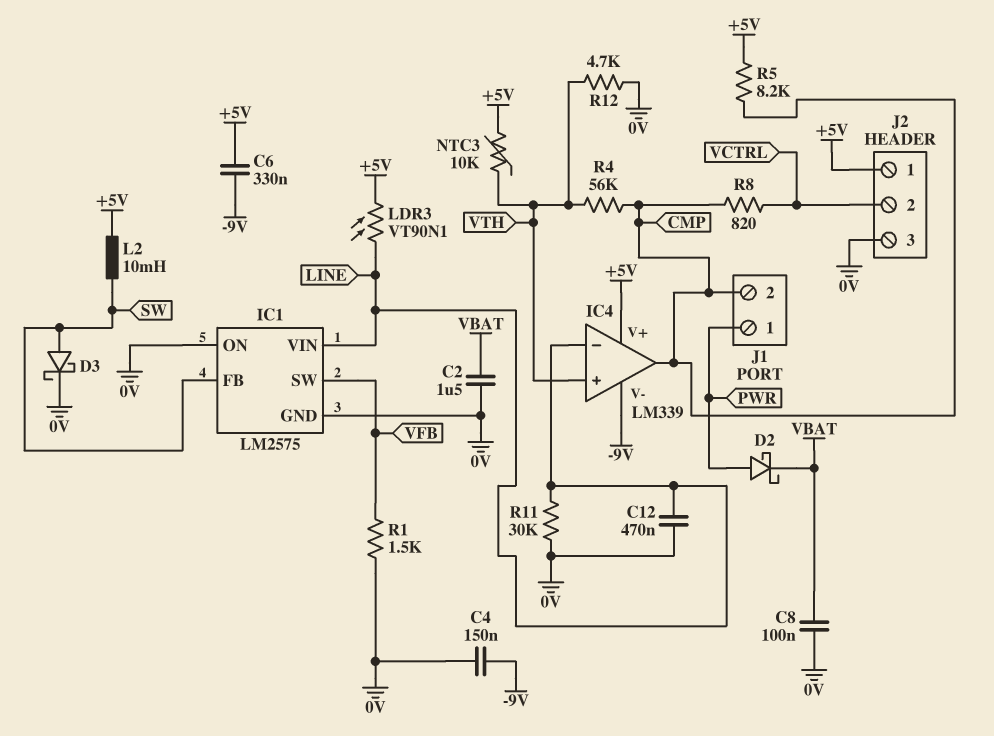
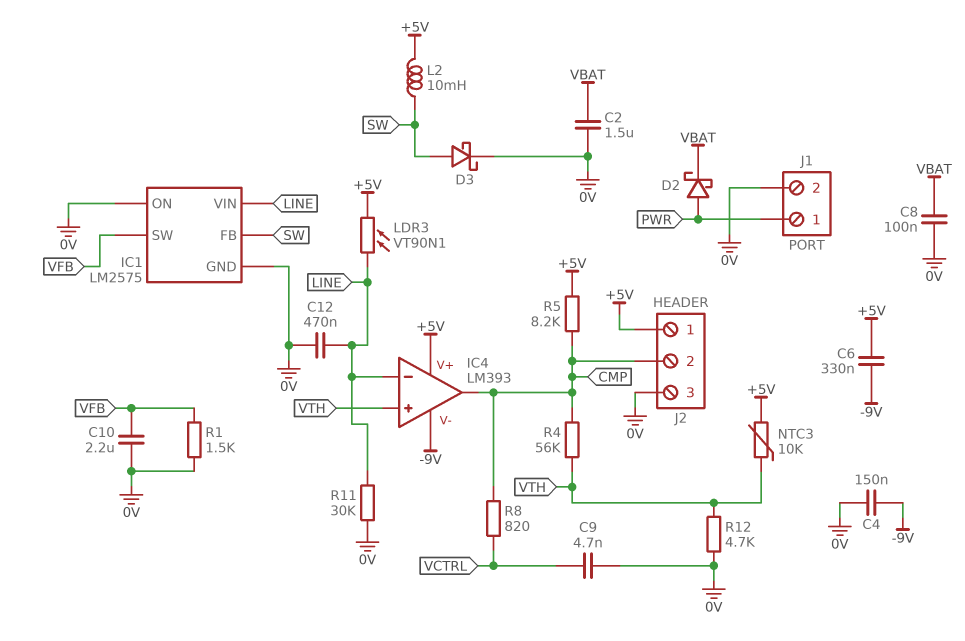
C9: none -> 4.7nF (0V, VCTRL)
C10: none -> 2.2uF (0V, VFB)
IC4: LM339 -> LM393
J1 pin 2: CMP -> 0V
J2 pin 2: VCTRL -> CMP

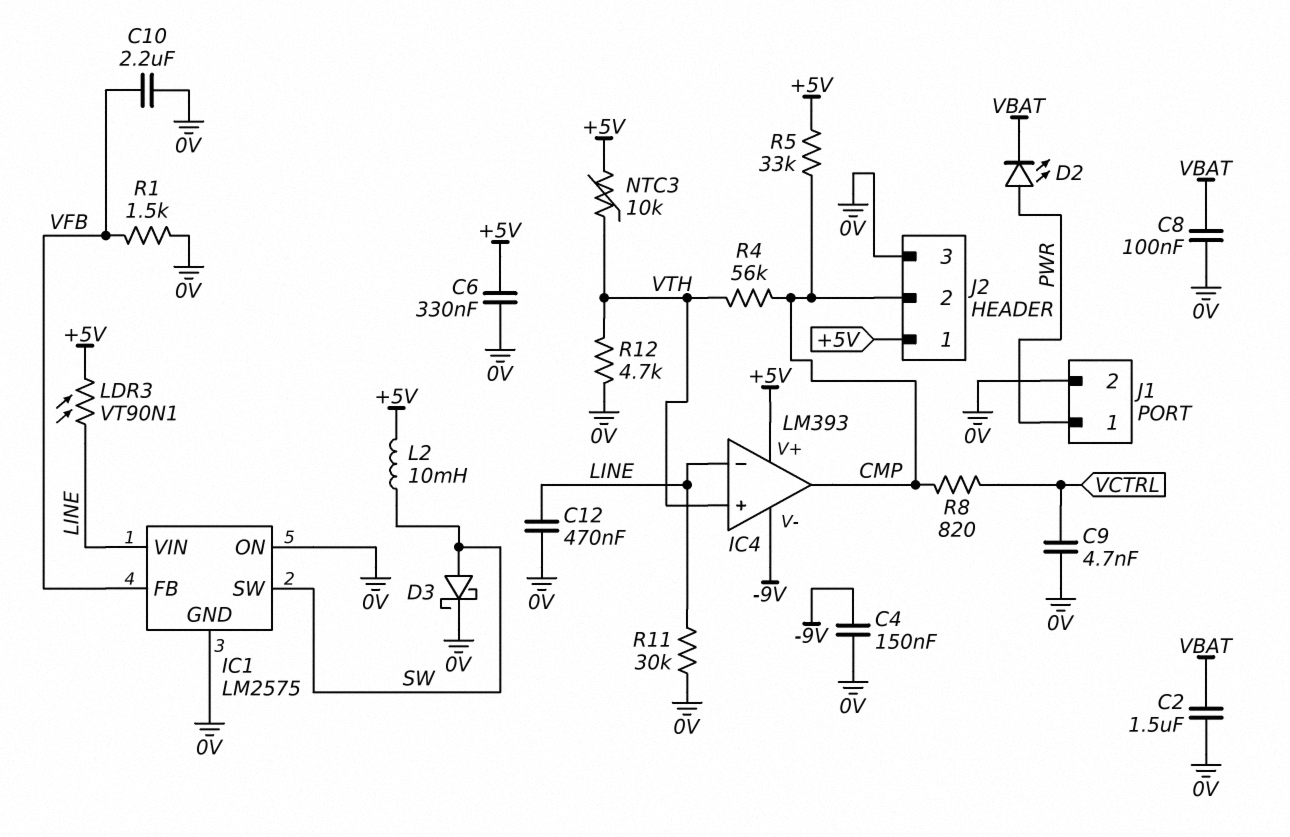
C6: 330nF (+5V, -9V) -> 330nF (+5V, 0V)
D2: schottky (A PWR, K VBAT) -> LED (A PWR, K VBAT)
IC1 pin FB: SW -> VFB
IC1 pin SW: VFB -> SW
R5: 8.2k (+5V, CMP) -> 33k (+5V, CMP)

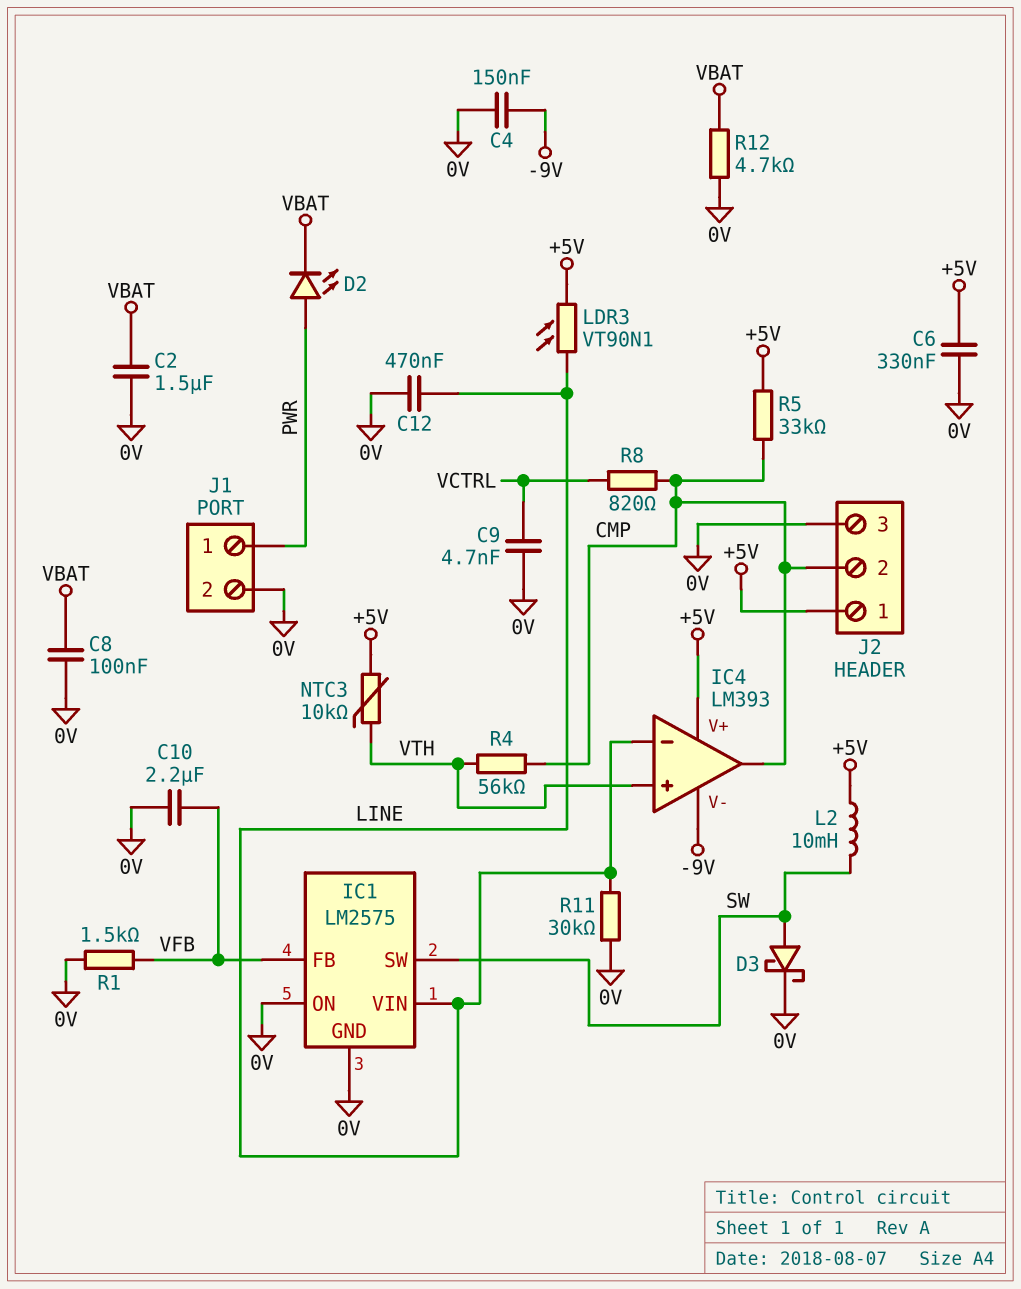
R12: 4.7k (0V, VTH) -> 4.7k (0V, VBAT)

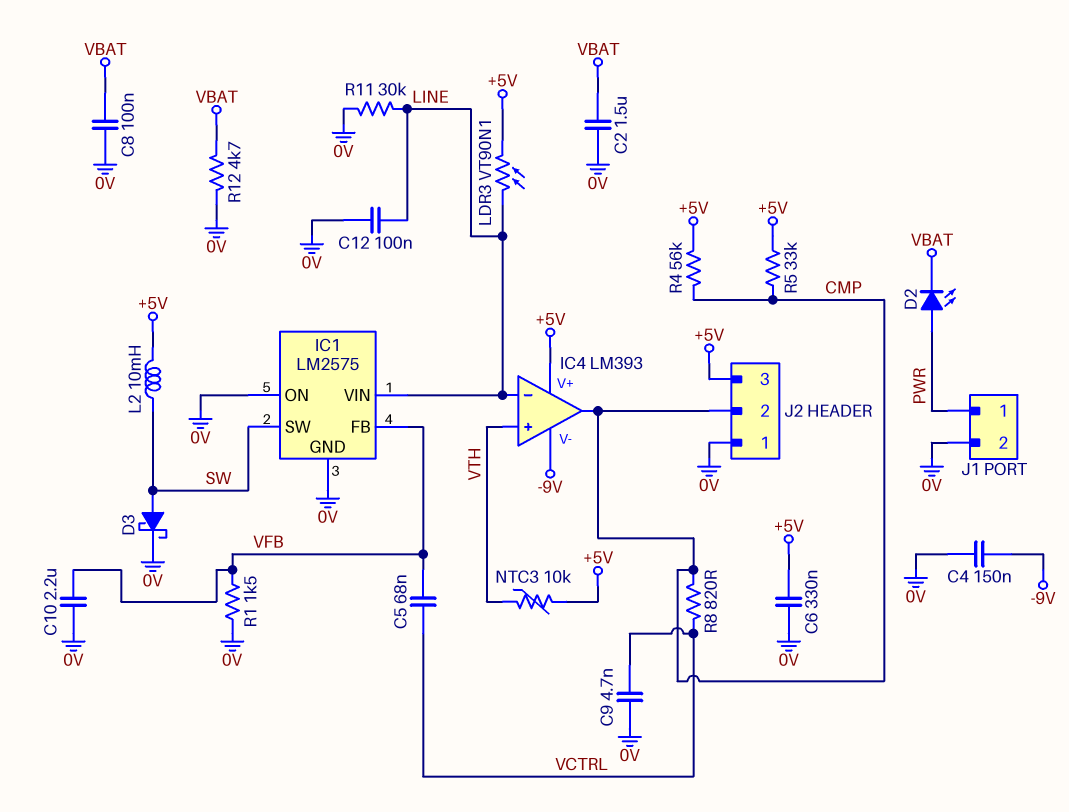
C5: none -> 68nF (VCTRL, VFB)
C12: 470nF (0V, LINE) -> 100nF (0V, LINE)
J2 pin 1: +5V -> 0V
J2 pin 3: 0V -> +5V
R4: 56k (CMP, VTH) -> 56k (+5V, CMP)

